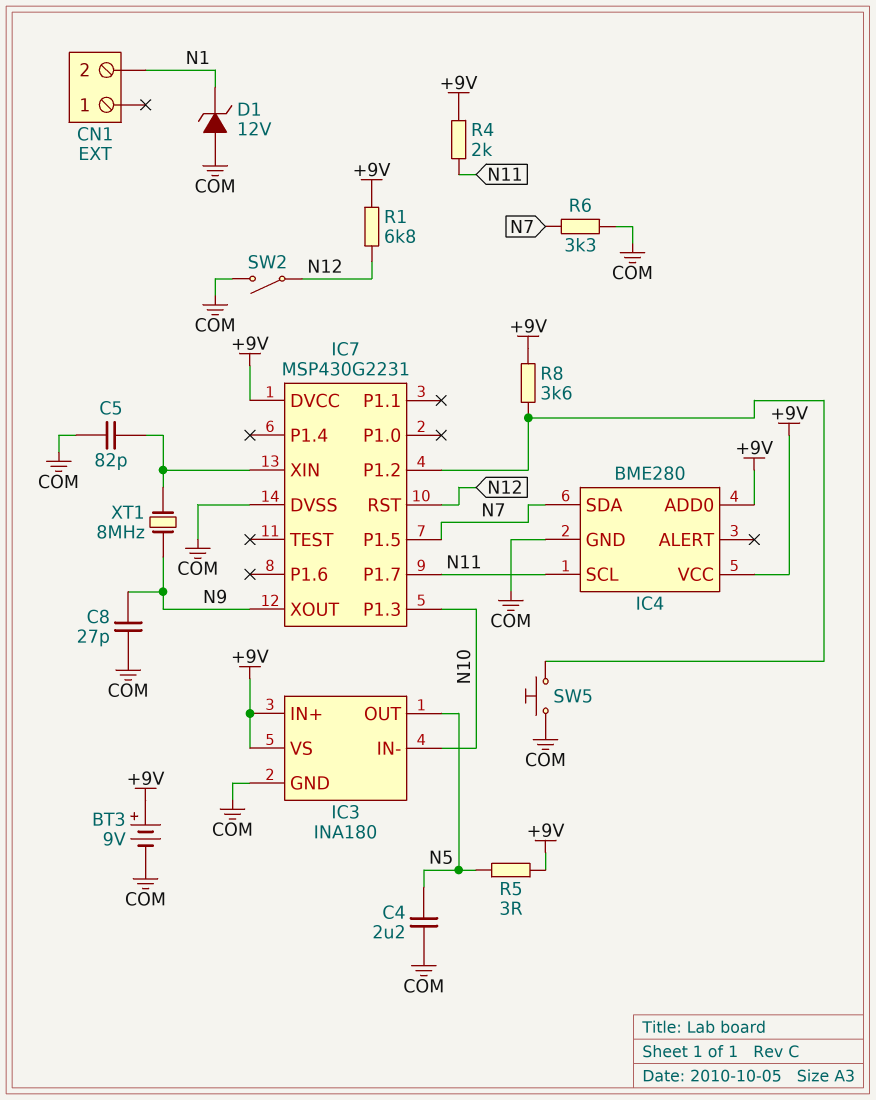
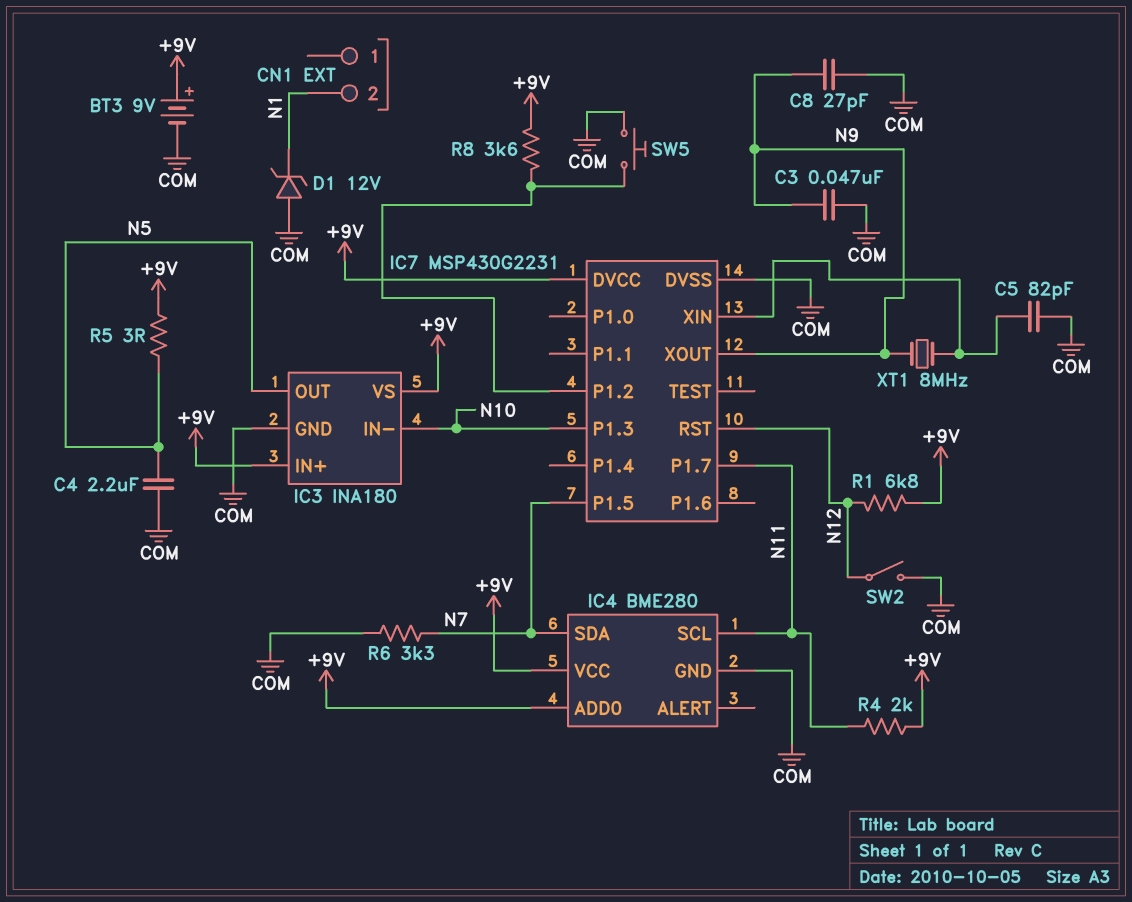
C3: none -> 47nF (COM, N9)

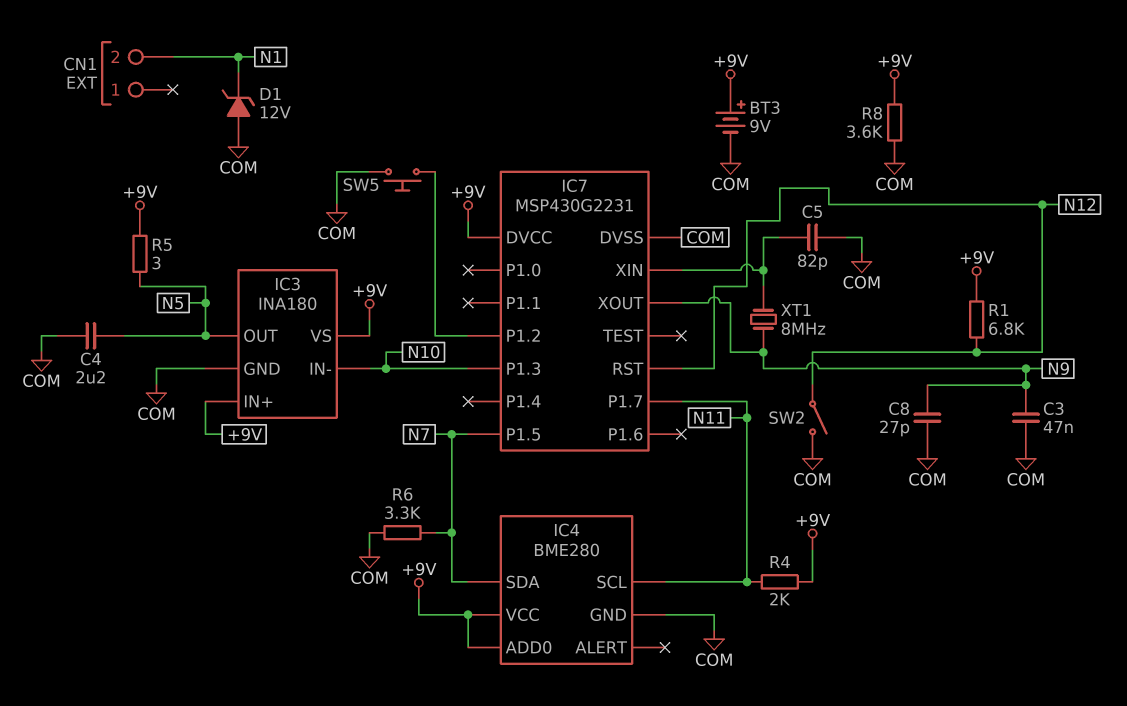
R8: 3.6k (+9V, IC7/P1.2) -> 3.6k (+9V, COM)

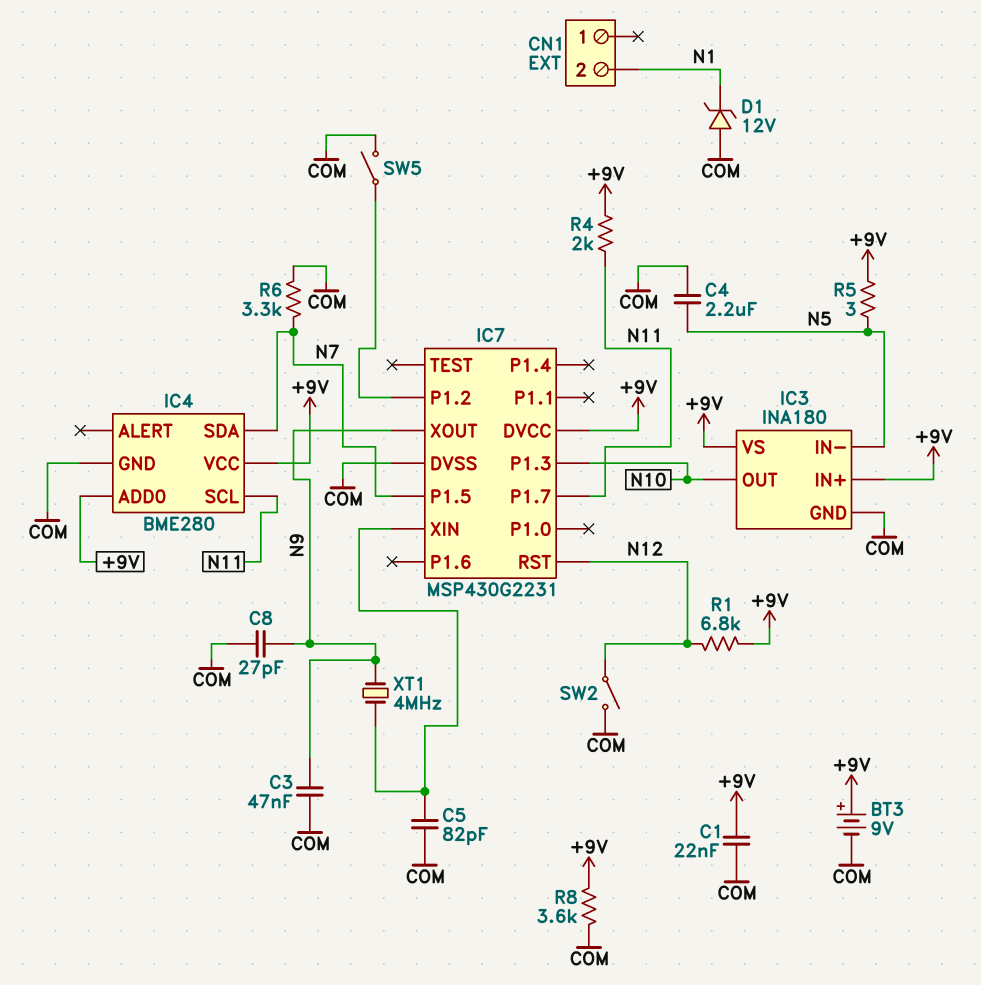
C1: none -> 22nF (+9V, COM)
IC3 pin IN-: N10 -> N5
IC3 pin OUT: N5 -> N10
SW5: button (COM, IC7/P1.2) -> switch (COM, IC7/P1.2)
XT1: 8MHz (IC7/XIN, N9) -> 4MHz (IC7/XIN, N9)

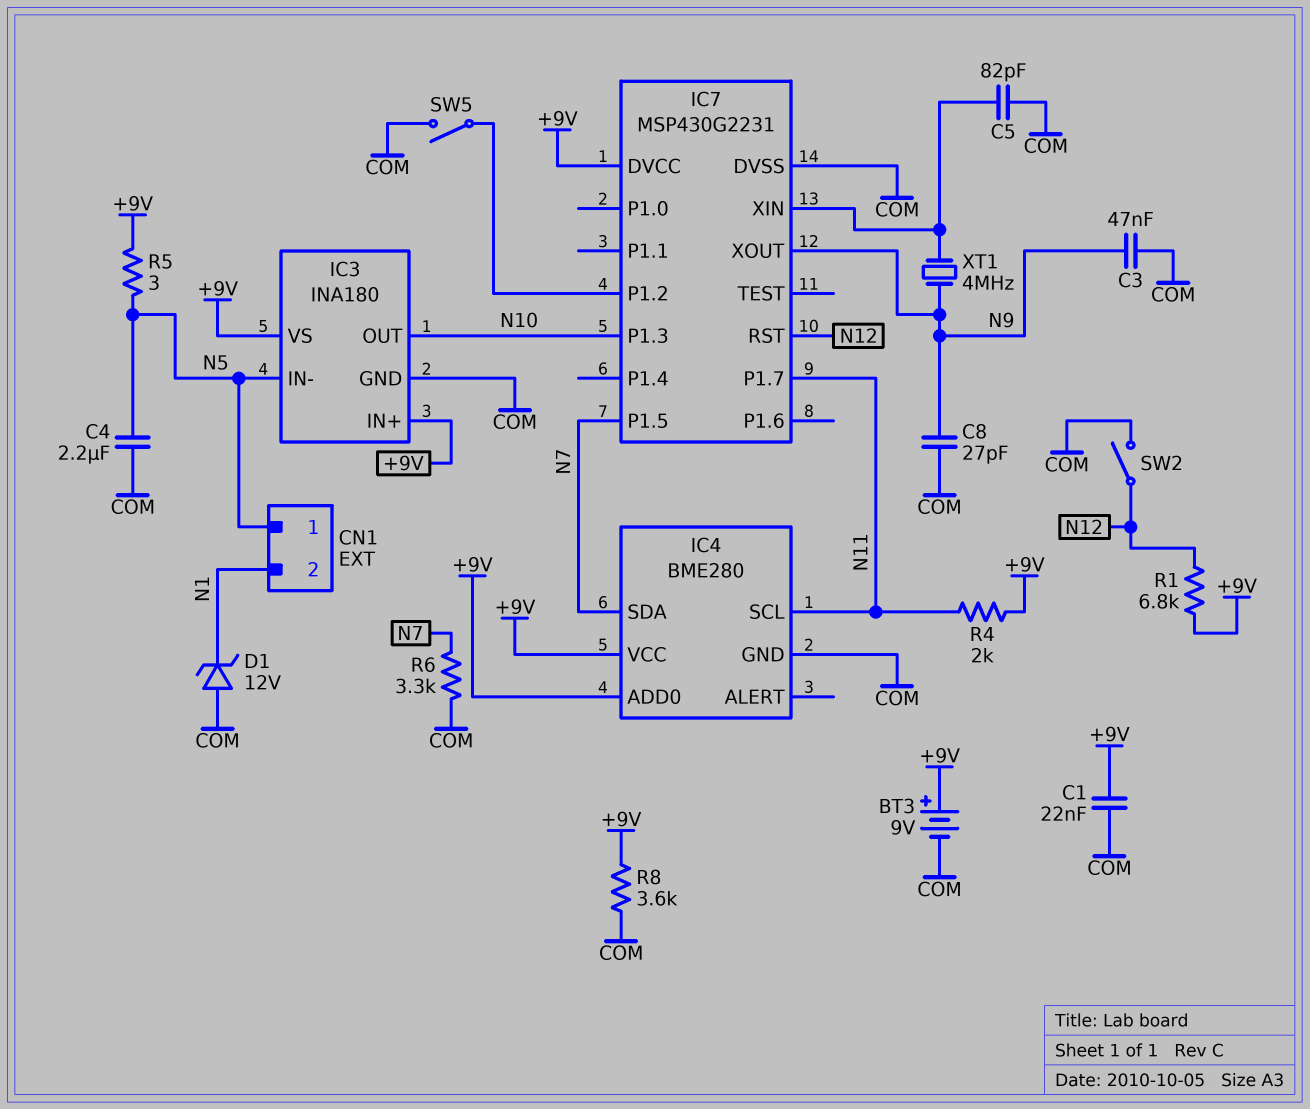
CN1 pin 1: none -> N5

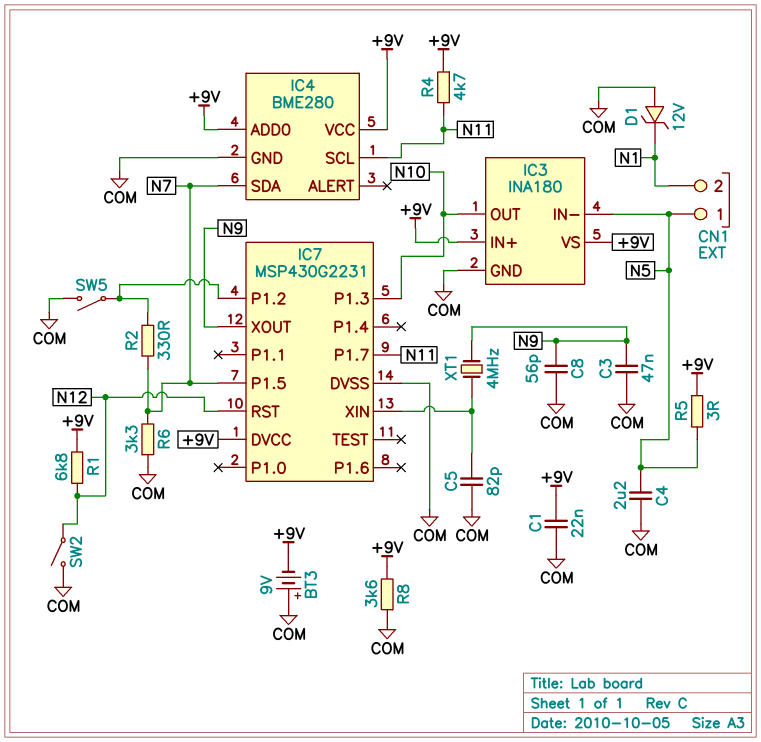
BT3: 9V (plus +9V, minus COM) -> 9V (plus COM, minus +9V)
C8: 27pF (COM, N9) -> 56pF (COM, N9)
R2: none -> 330 (IC7/P1.2, N7)
R4: 2k (+9V, N11) -> 4.7k (+9V, N11)

